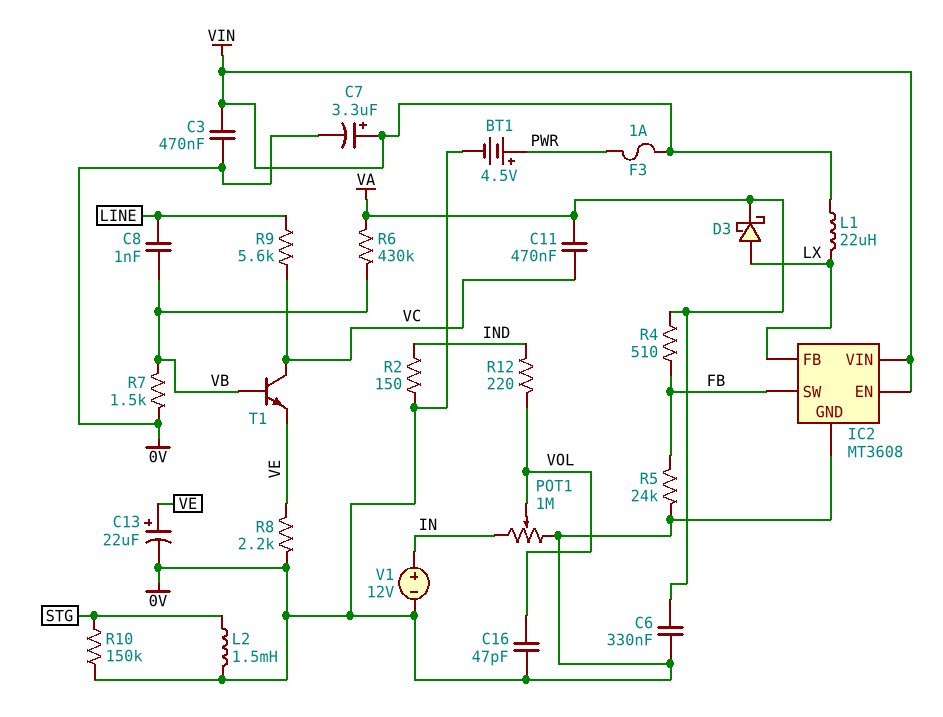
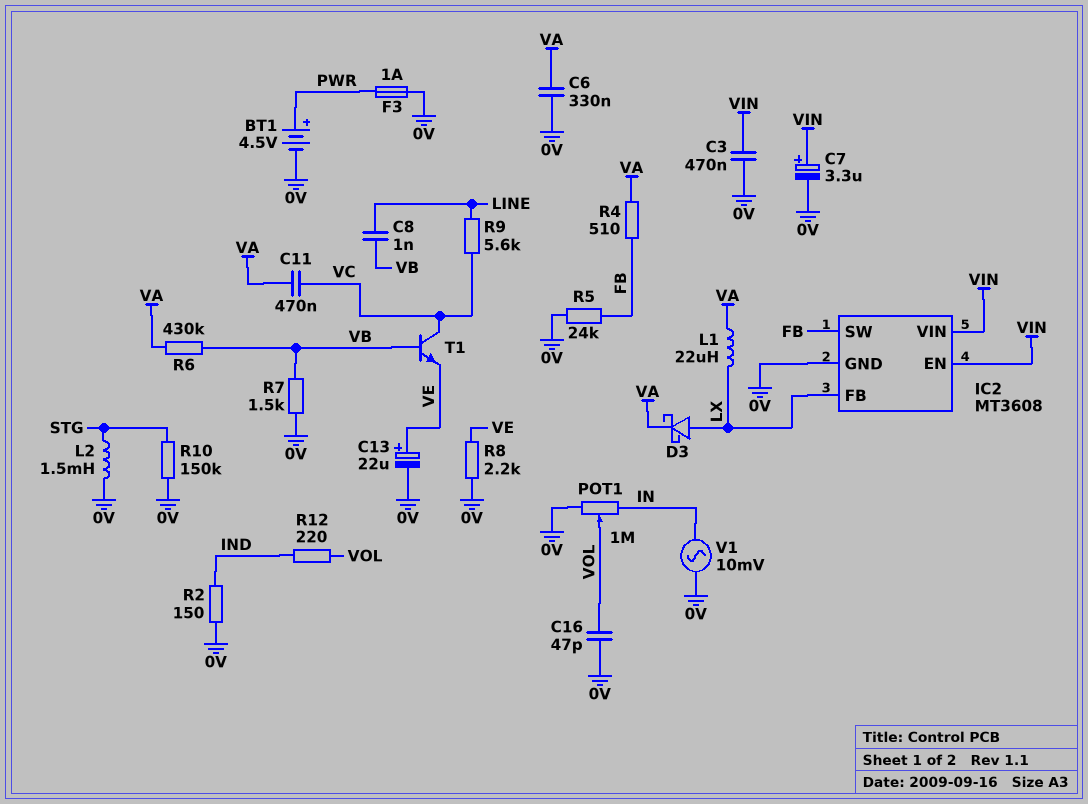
F3: 1A (PWR, VIN) -> 1A (0V, PWR)
L1: 22uH (LX, VIN) -> 22uH (LX, VA)
V1: 12V (plus IN, minus 0V) -> AC 10mV (0V, IN)

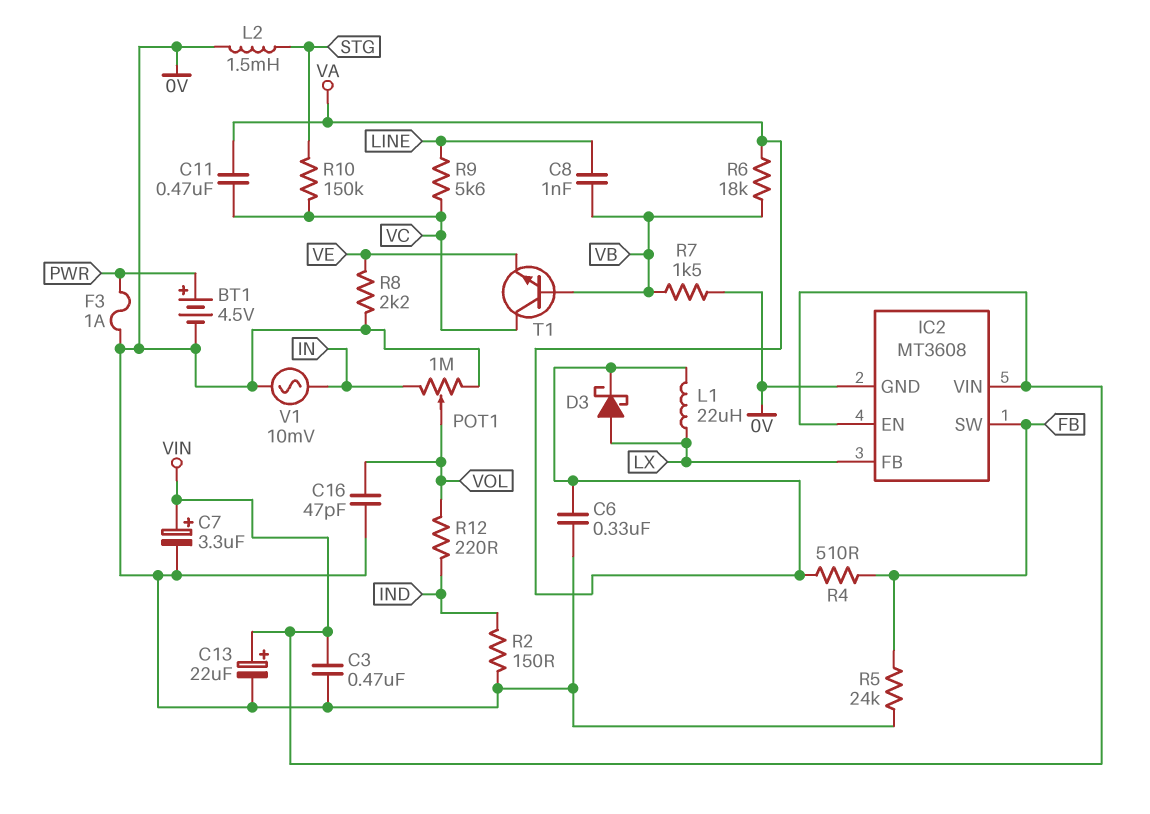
C13: 22uF (plus VE, minus 0V) -> 22uF (plus VIN, minus 0V)
R6: 430k (VA, VB) -> 18k (VA, VB)
R10: 150k (0V, STG) -> 150k (STG, VC)

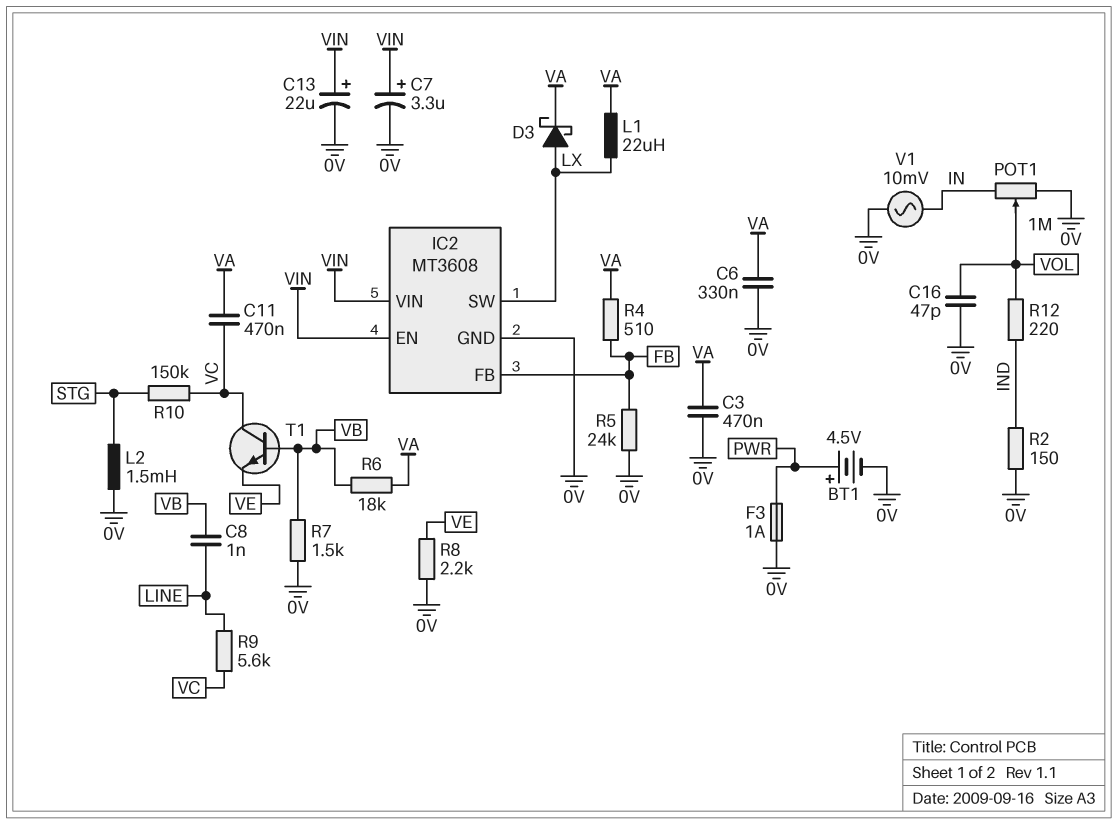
C3: 470nF (0V, VIN) -> 470nF (0V, VA)
IC2 pin FB: LX -> FB
IC2 pin SW: FB -> LX

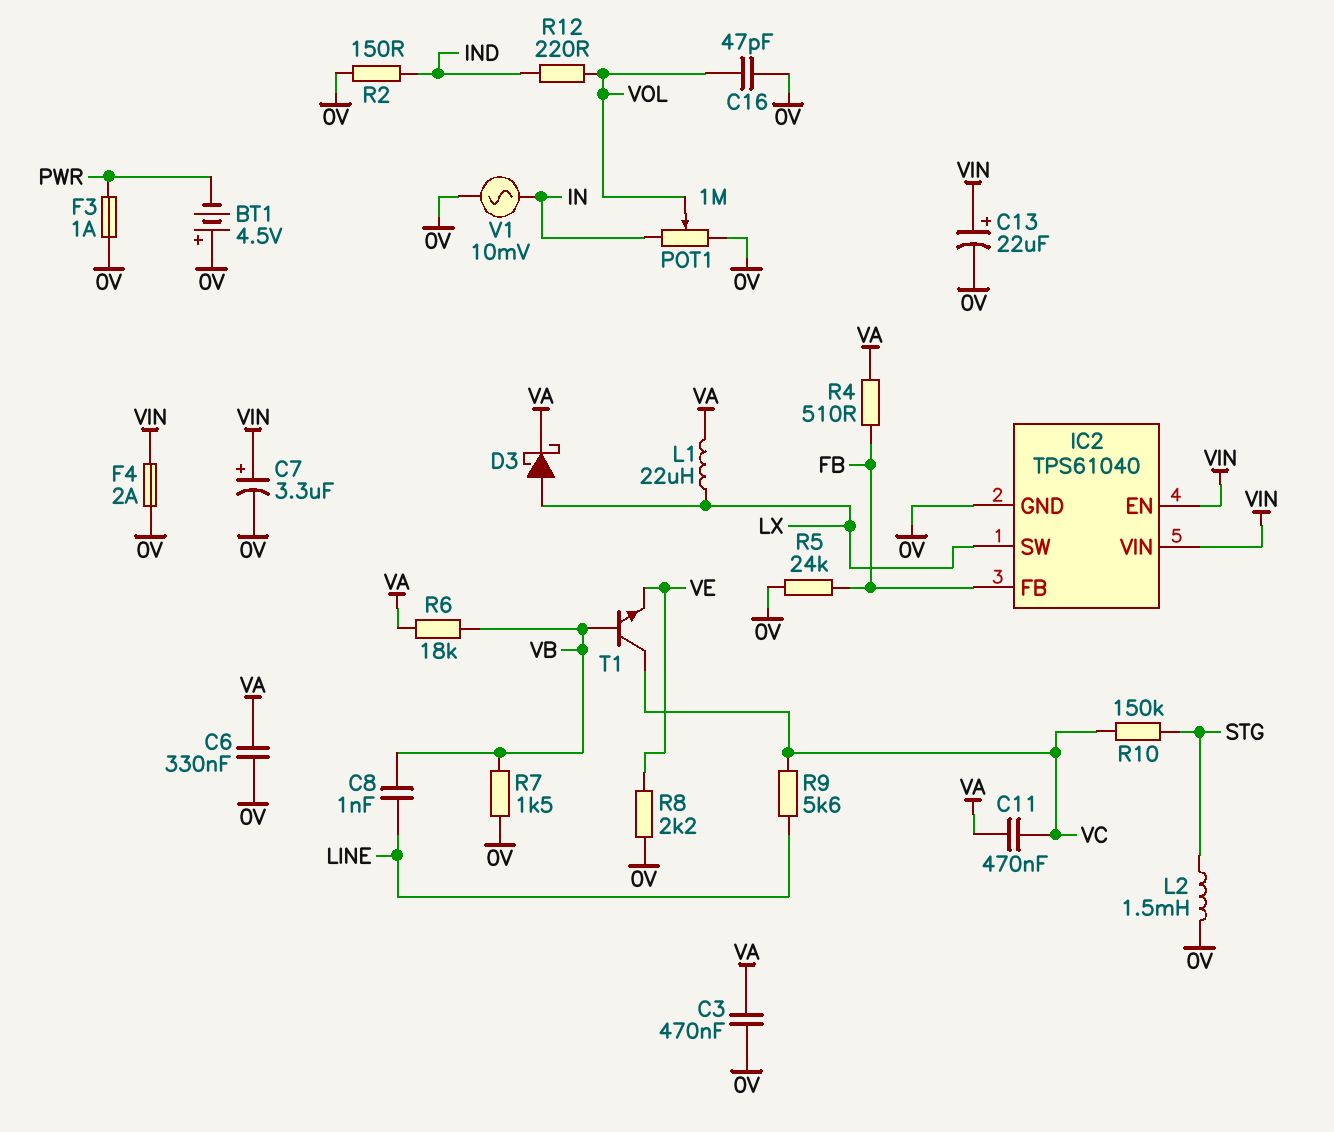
BT1: 4.5V (plus PWR, minus 0V) -> 4.5V (plus 0V, minus PWR)
F4: none -> 2A (0V, VIN)
IC2: MT3608 -> TPS61040

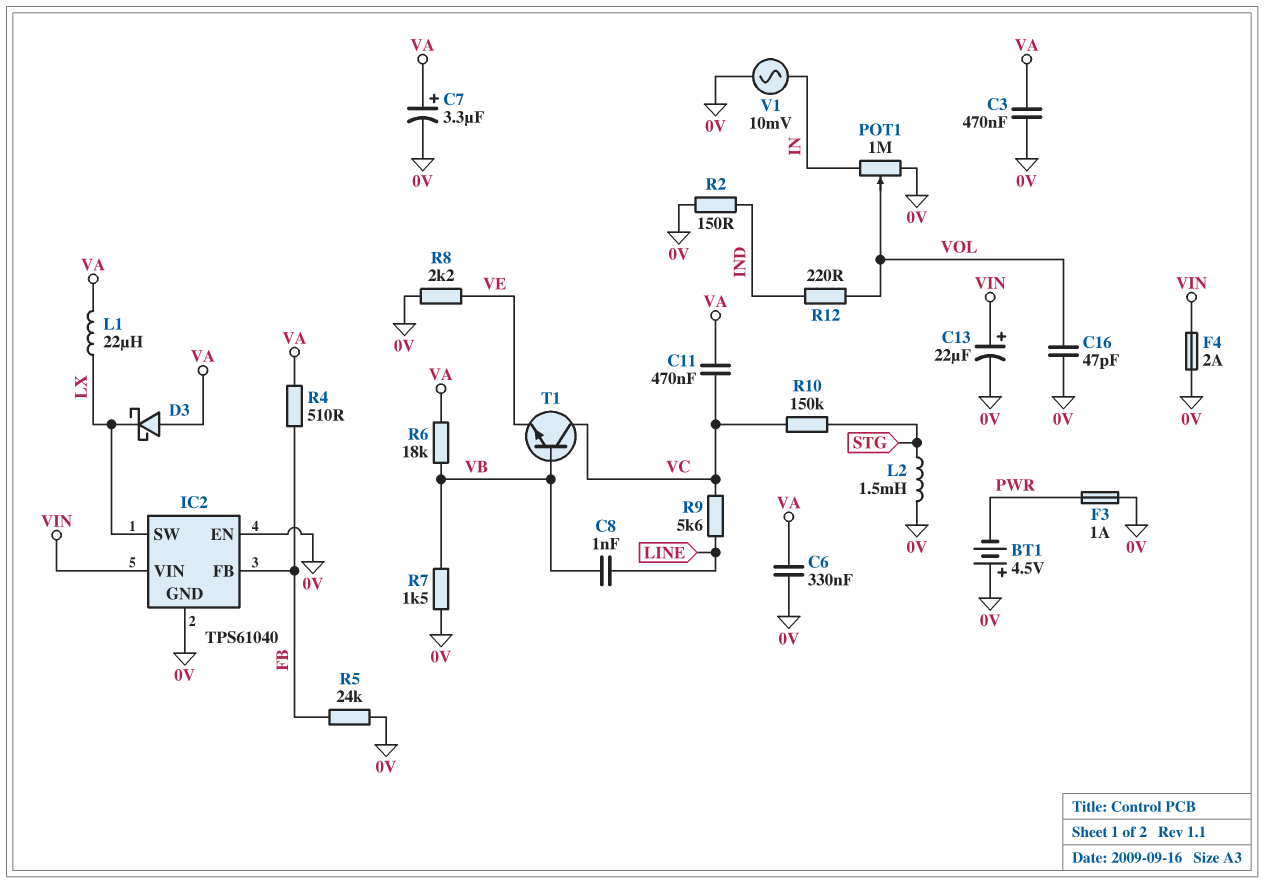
C7: 3.3uF (plus VIN, minus 0V) -> 3.3uF (plus VA, minus 0V)
D3: schottky (A LX, K VA) -> schottky (A VA, K LX)
IC2 pin EN: VIN -> 0V

